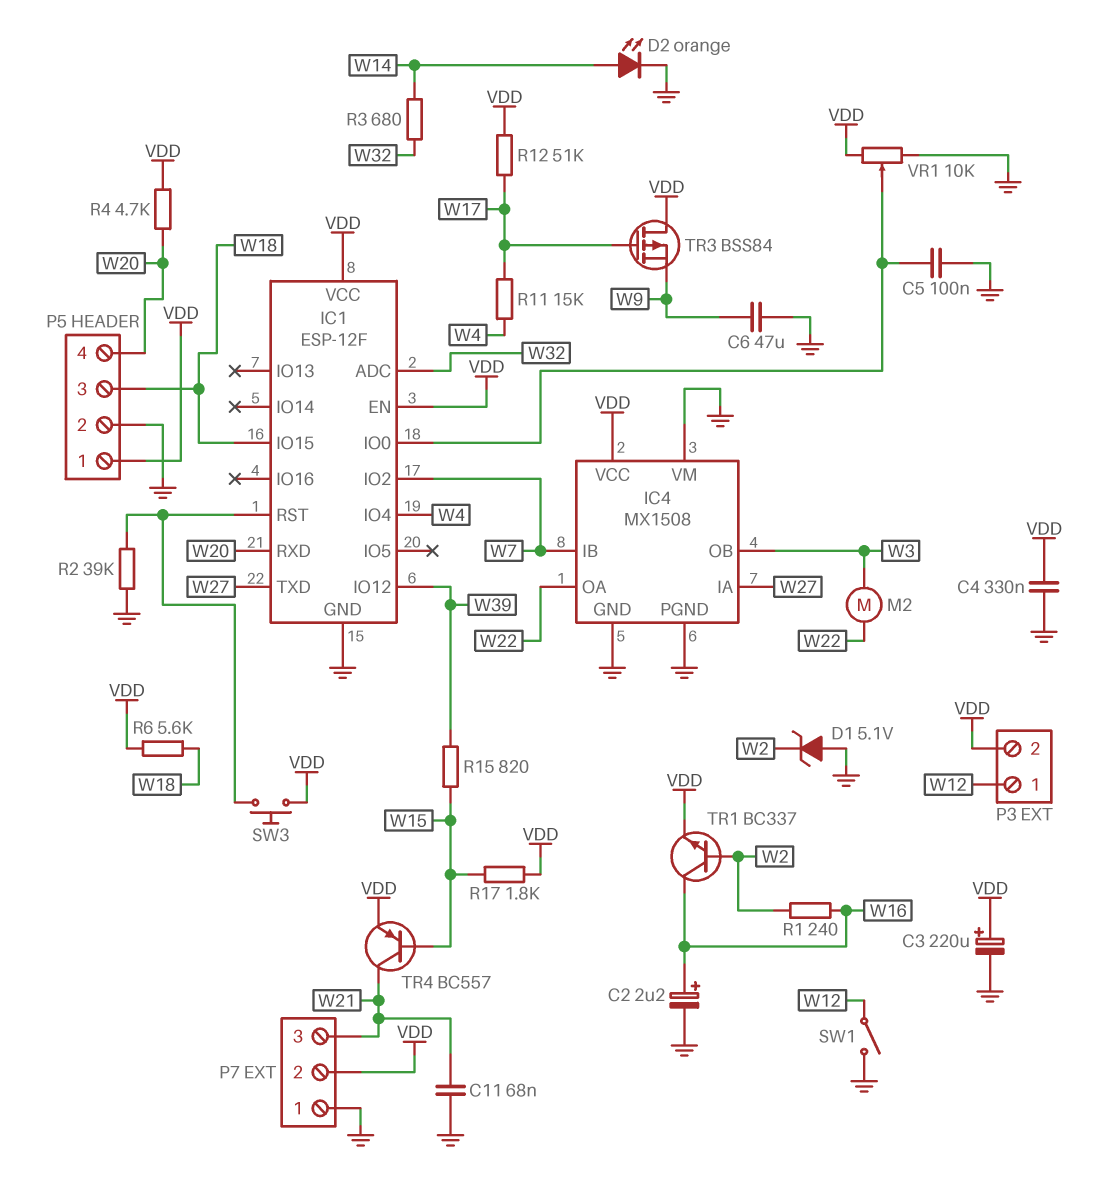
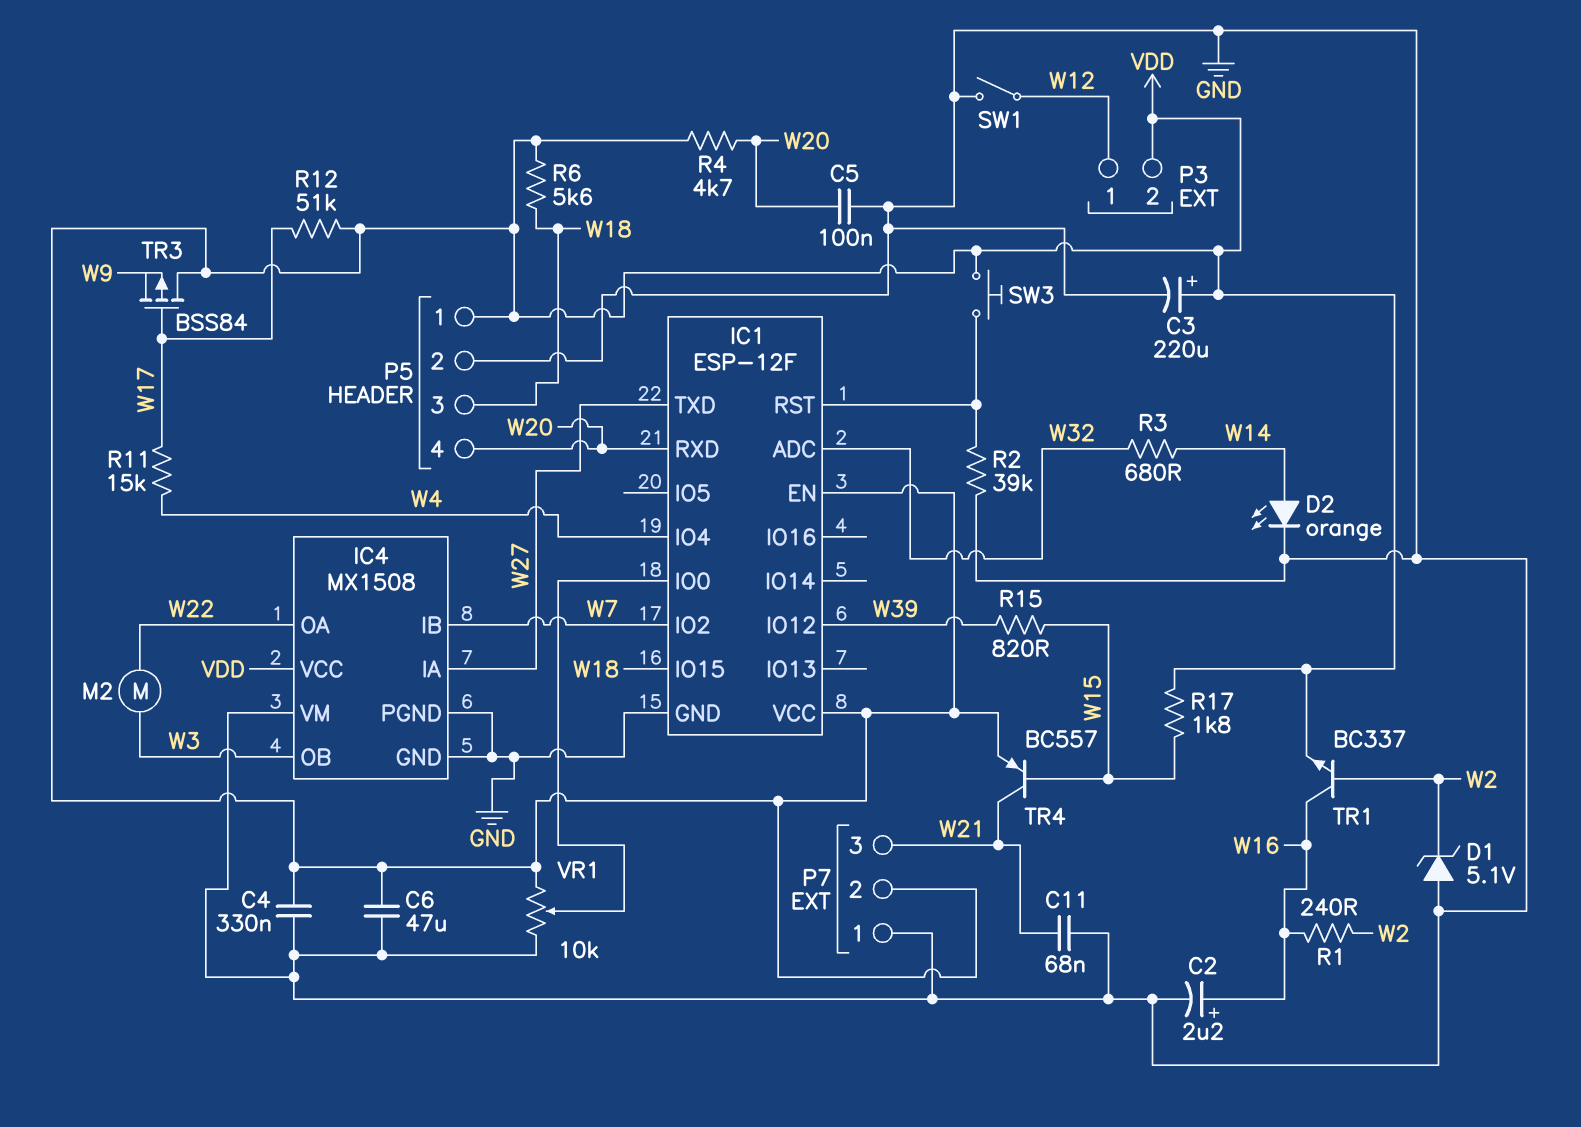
C5: 100nF (GND, IC1/IO0) -> 100nF (GND, W20)
C6: 47uF (GND, W9) -> 47uF (GND, VDD)

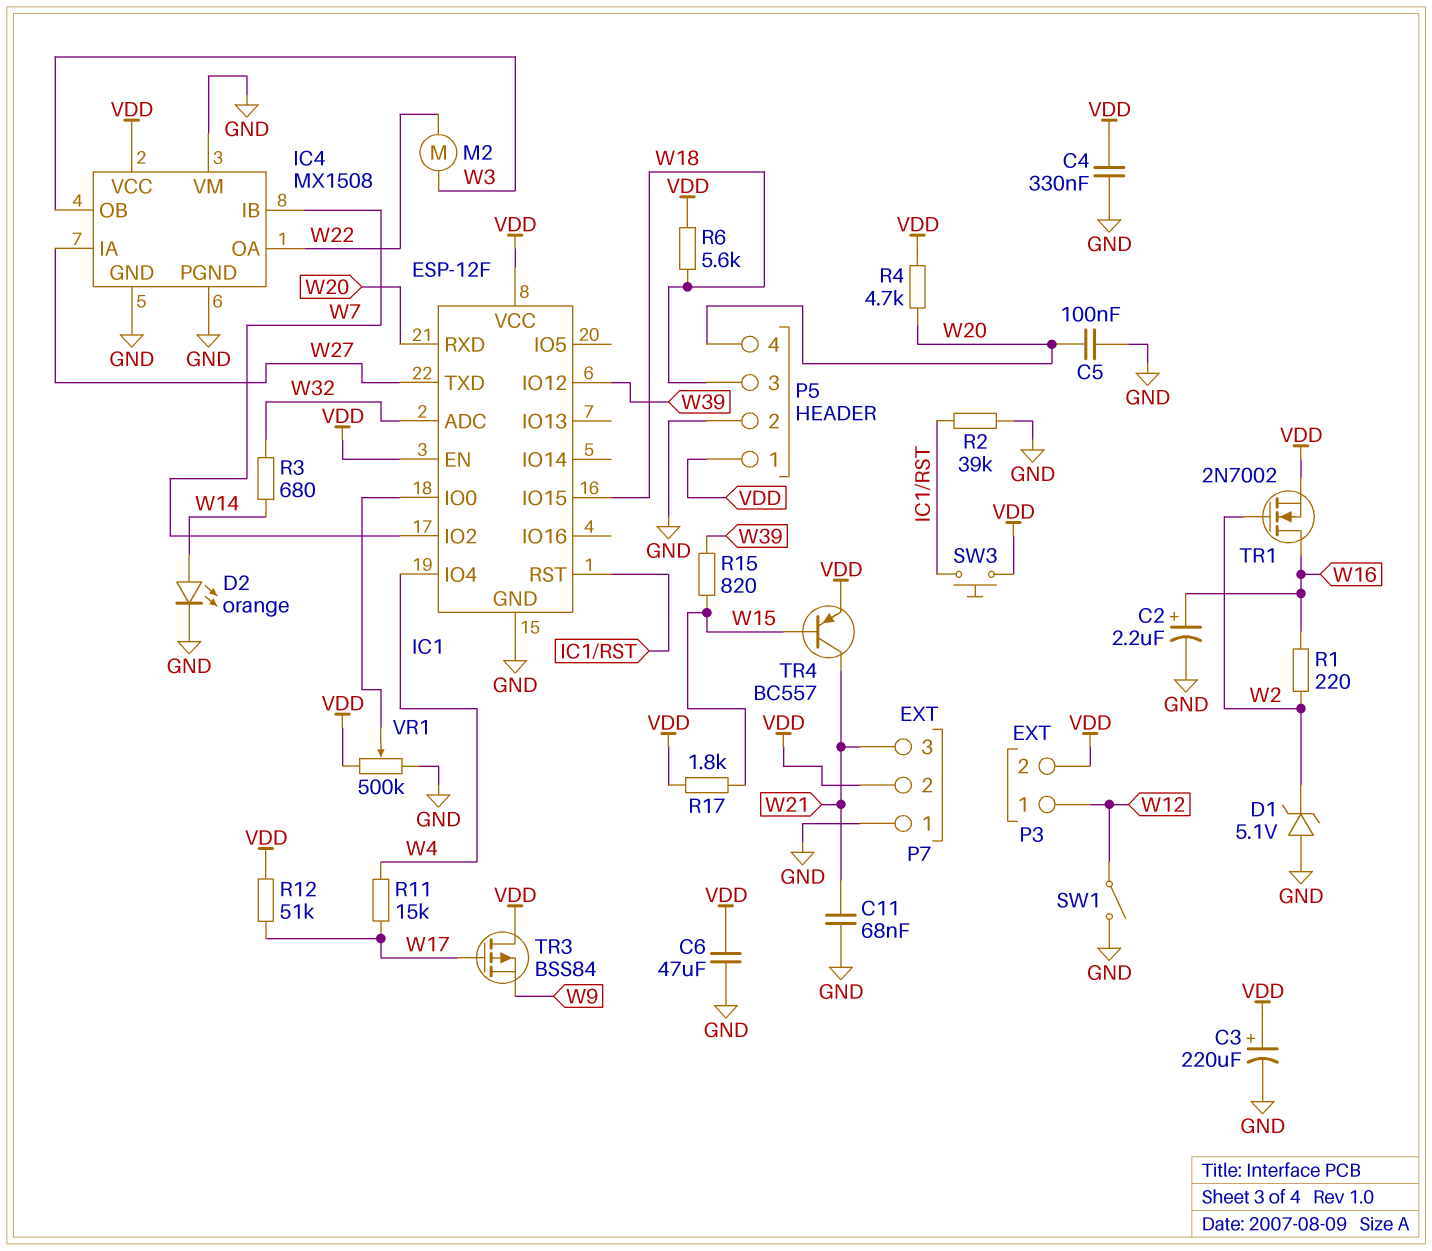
R1: 240 (W2, W16) -> 220 (W2, W16)
TR1: NPN BC337 (B W2, C W16, E VDD) -> NMOS 2N7002 (G W2, D W16, S VDD)
VR1: 10k (GND, VDD, wiper IC1/IO0) -> 500k (GND, VDD, wiper IC1/IO0)

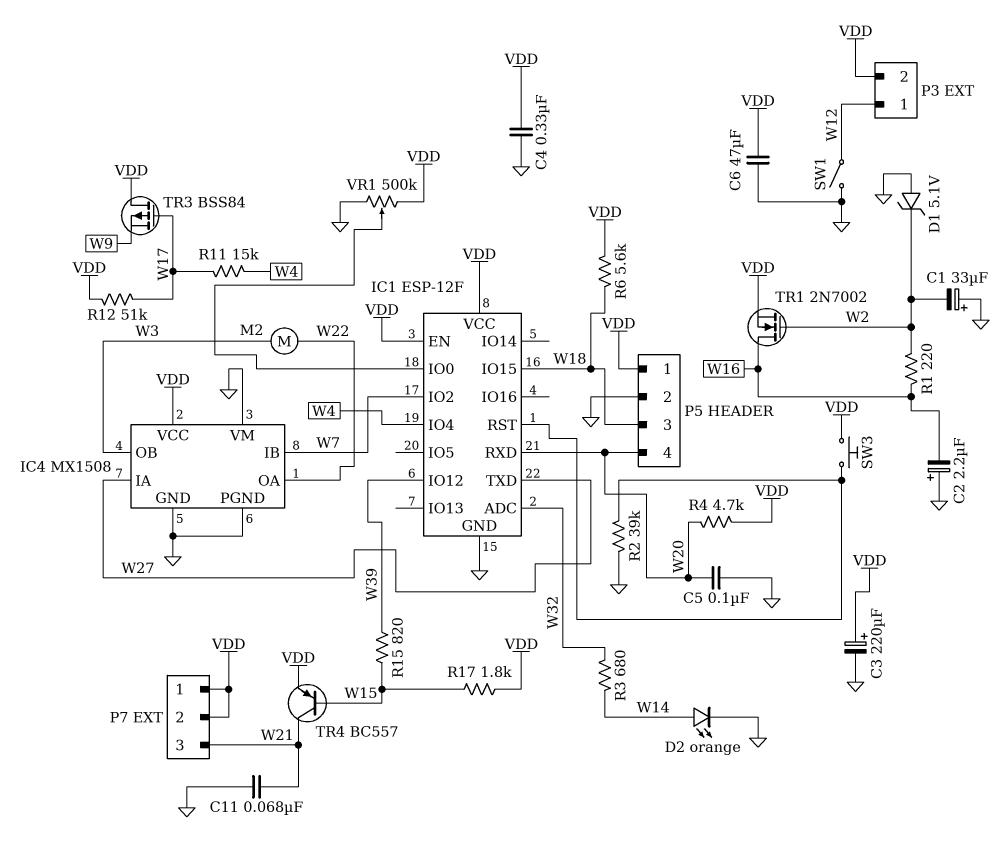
C1: none -> 33uF (plus GND, minus W2)
C2: 2.2uF (plus W16, minus GND) -> 2.2uF (plus GND, minus W16)
P7 pin 1: GND -> VDD

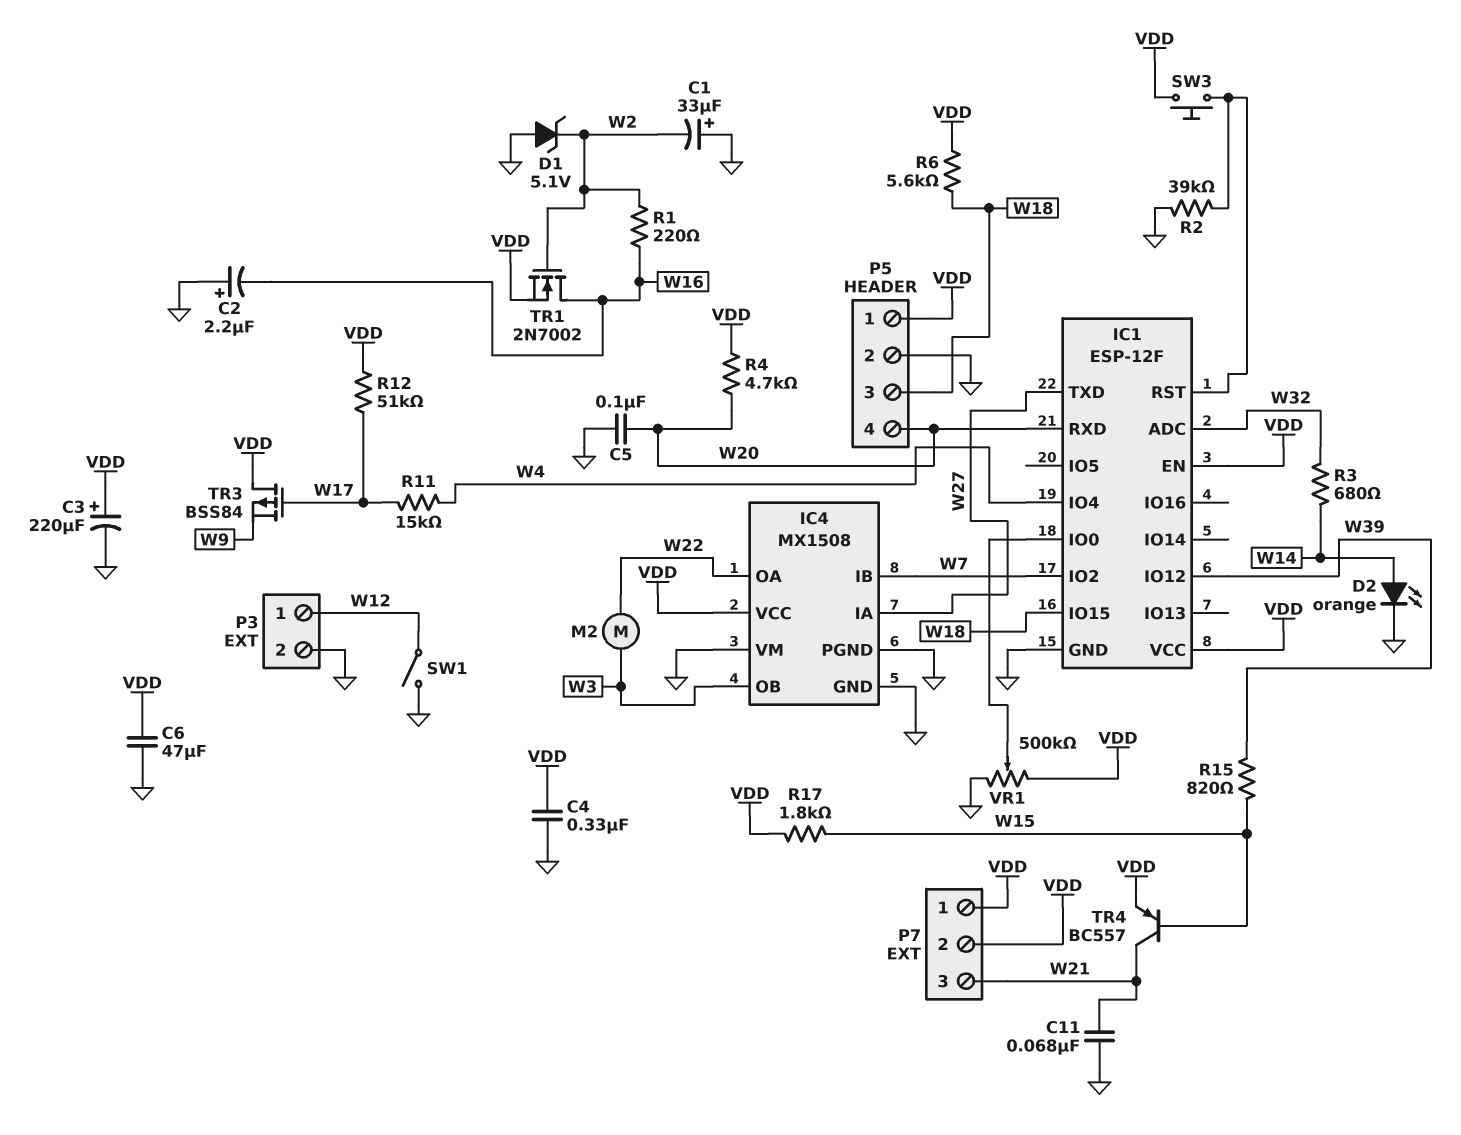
P3 pin 2: VDD -> GND

